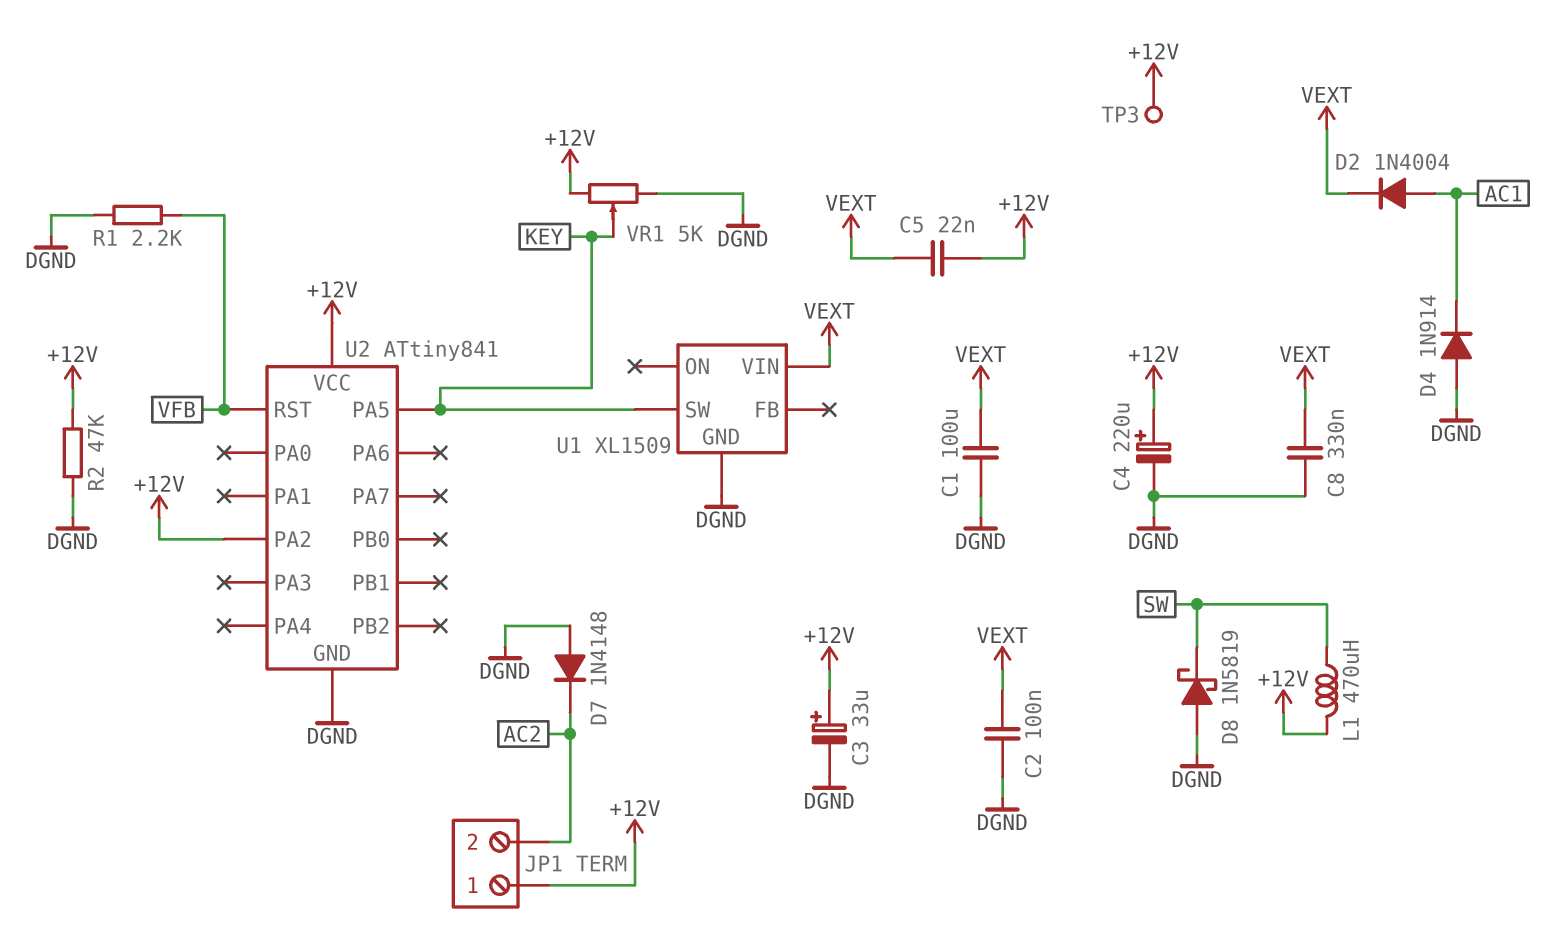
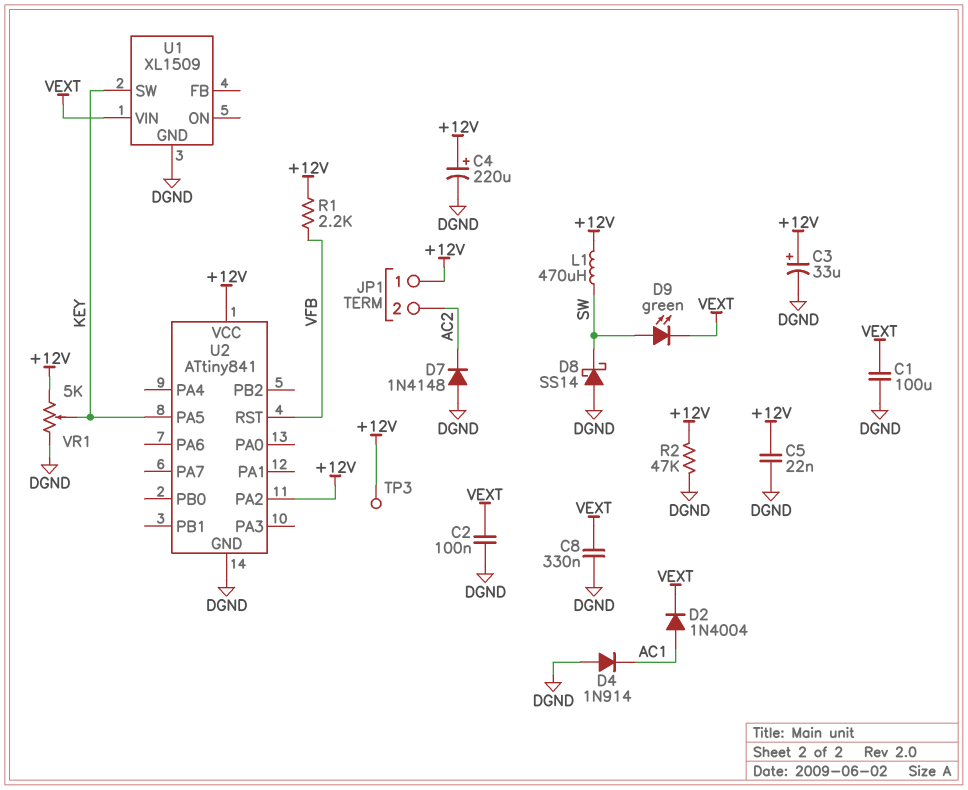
C5: 22nF (+12V, VEXT) -> 22nF (+12V, DGND)
D8: schottky 1N5819 (A DGND, K SW) -> schottky SS14 (A DGND, K SW)
D9: none -> LED green (A SW, K VEXT)
R1: 2.2k (DGND, VFB) -> 2.2k (+12V, VFB)

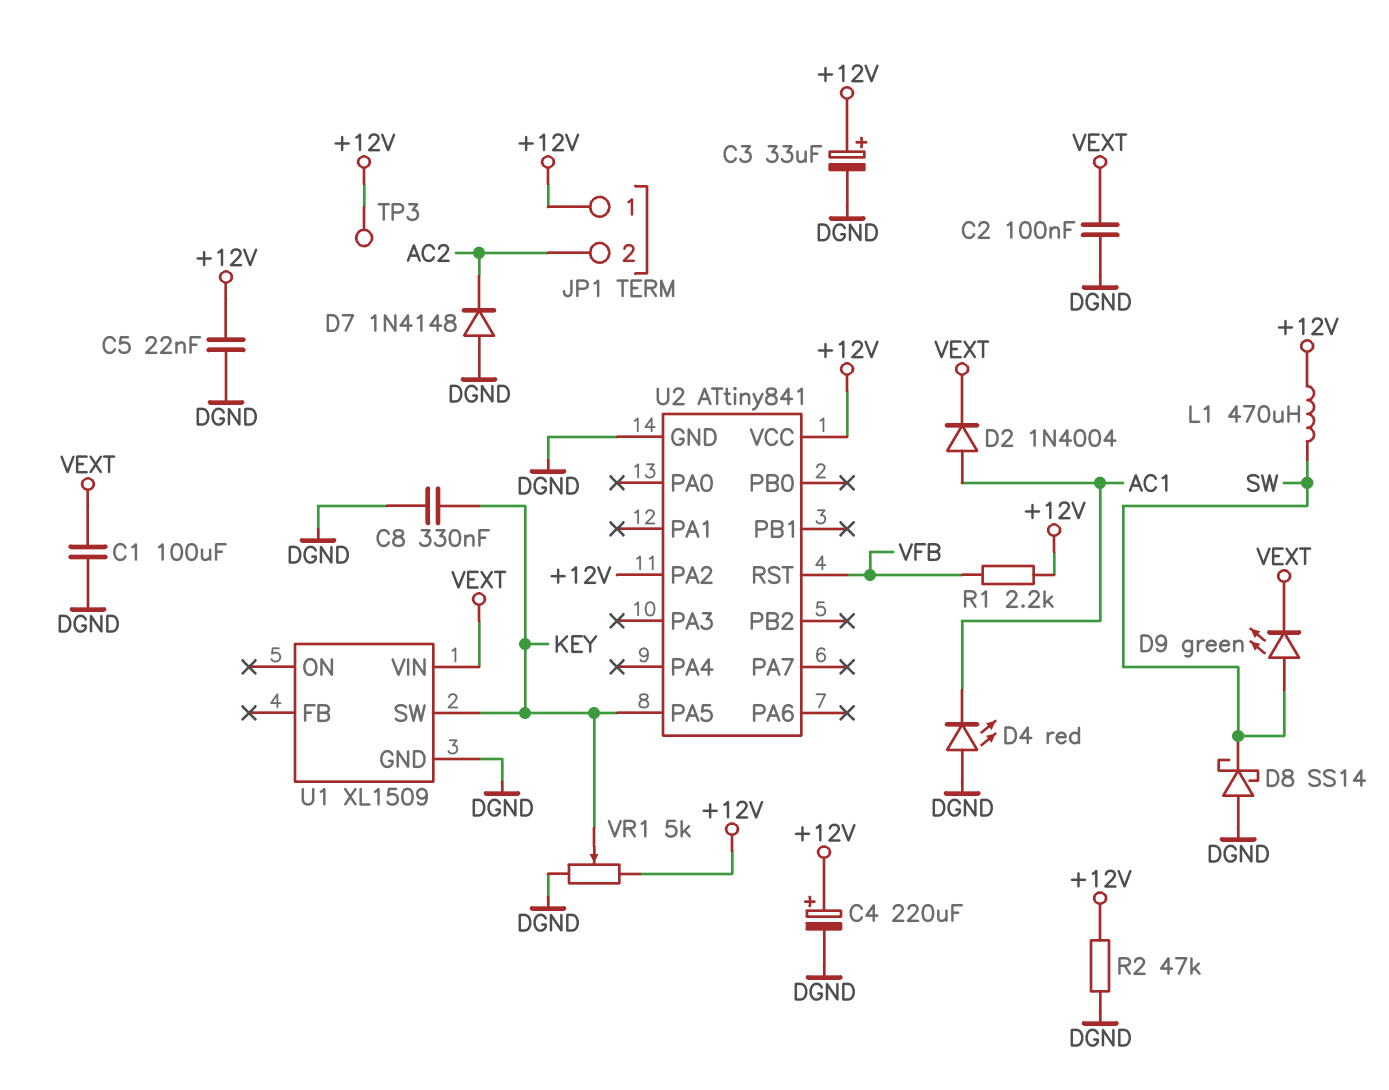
C8: 330nF (DGND, VEXT) -> 330nF (DGND, KEY)
D4: diode 1N914 (A DGND, K AC1) -> LED red (A DGND, K AC1)

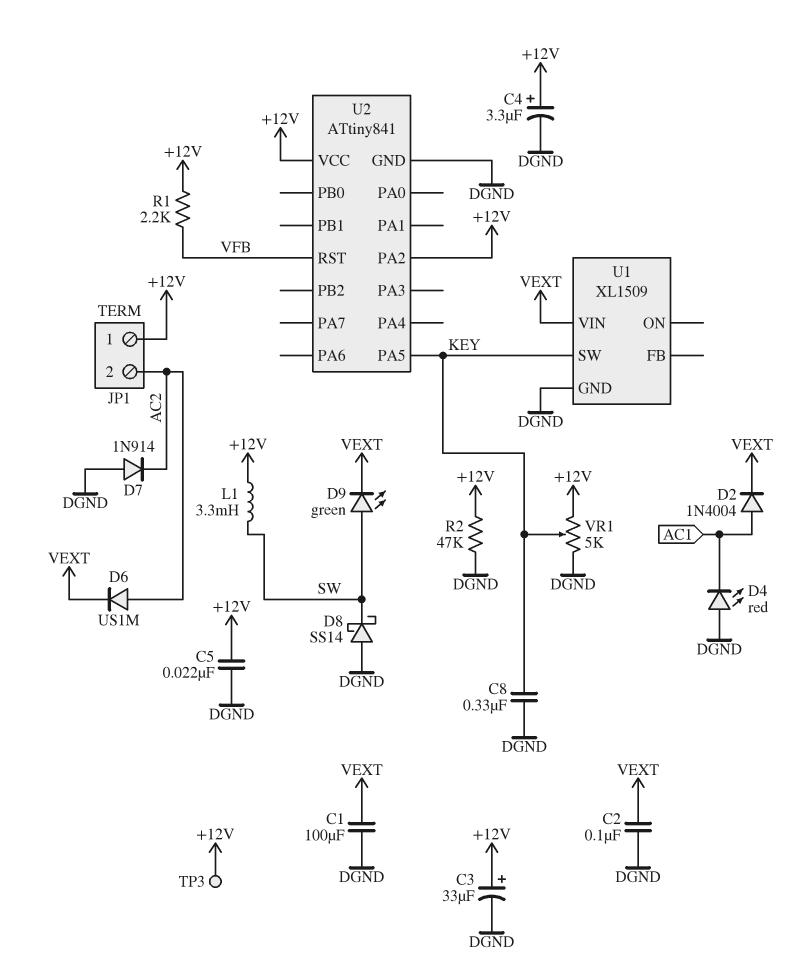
C4: 220uF (plus +12V, minus DGND) -> 3.3uF (plus +12V, minus DGND)
D6: none -> diode US1M (A AC2, K VEXT)
D7: diode 1N4148 (A DGND, K AC2) -> diode 1N914 (A DGND, K AC2)
L1: 470uH (+12V, SW) -> 3.3mH (+12V, SW)

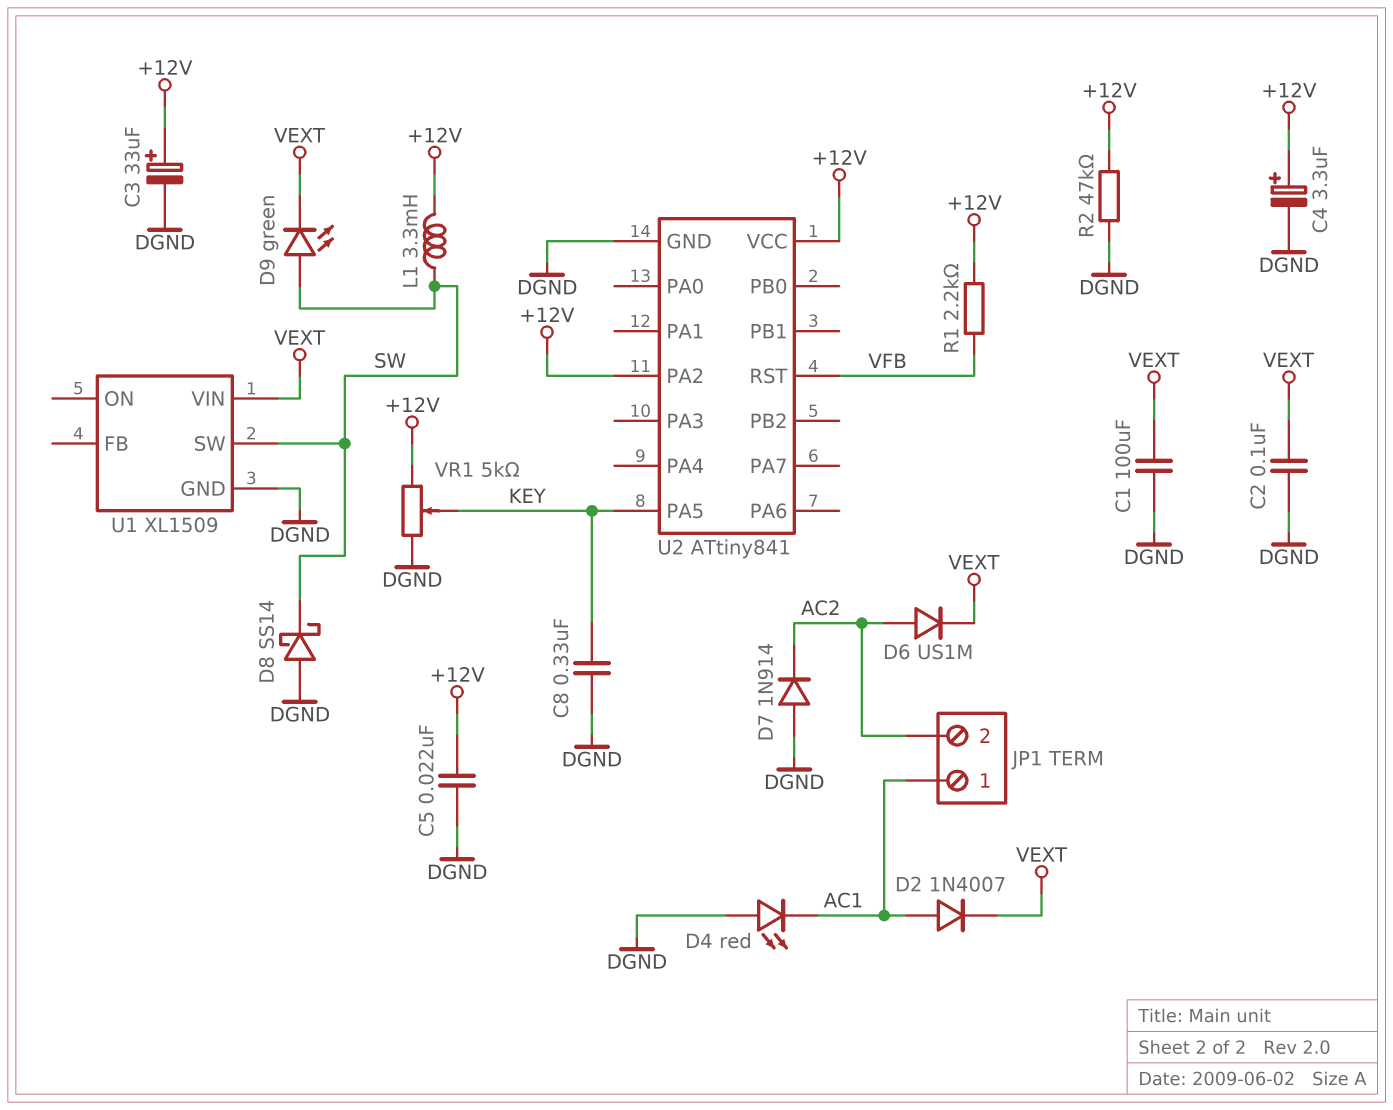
D2: diode 1N4004 (A AC1, K VEXT) -> diode 1N4007 (A AC1, K VEXT)
JP1 pin 1: +12V -> AC1
TP3: test point (+12V) -> none
U1 pin SW: KEY -> SW

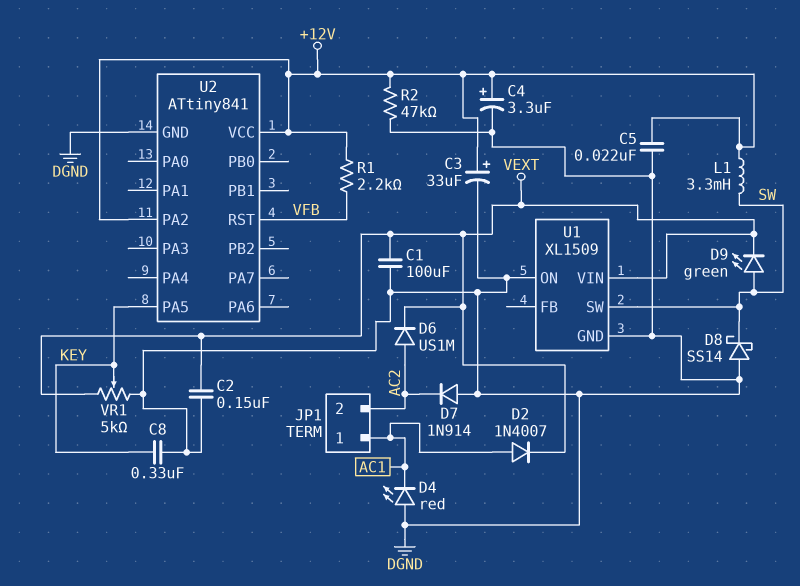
C2: 100nF (DGND, VEXT) -> 150nF (DGND, VEXT)
U1 pin ON: none -> DGND
VR1: 5k (+12V, DGND, wiper KEY) -> 5k (DGND, VEXT, wiper KEY)

